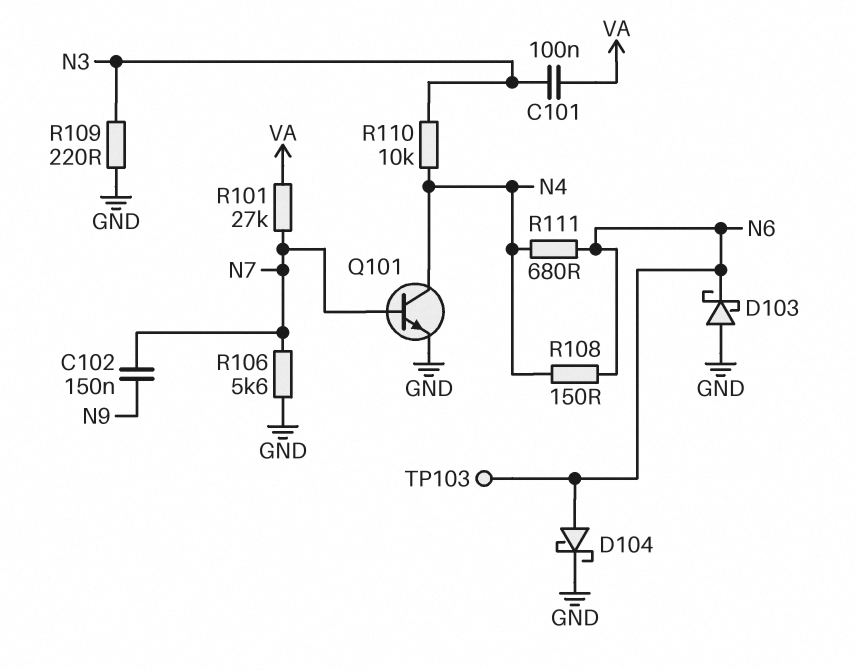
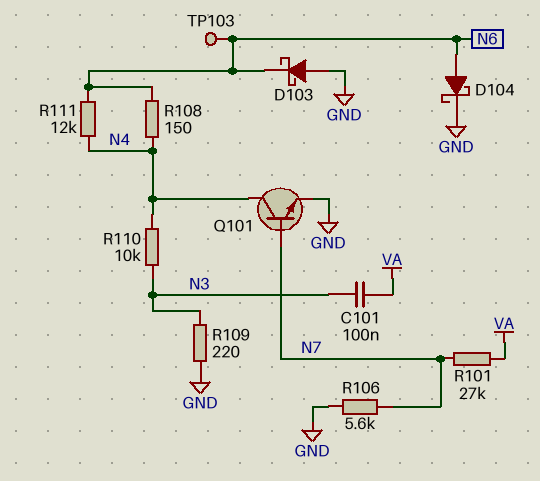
C102: 150nF (N7, N9) -> none
R111: 680 (N4, N6) -> 12k (N4, N6)

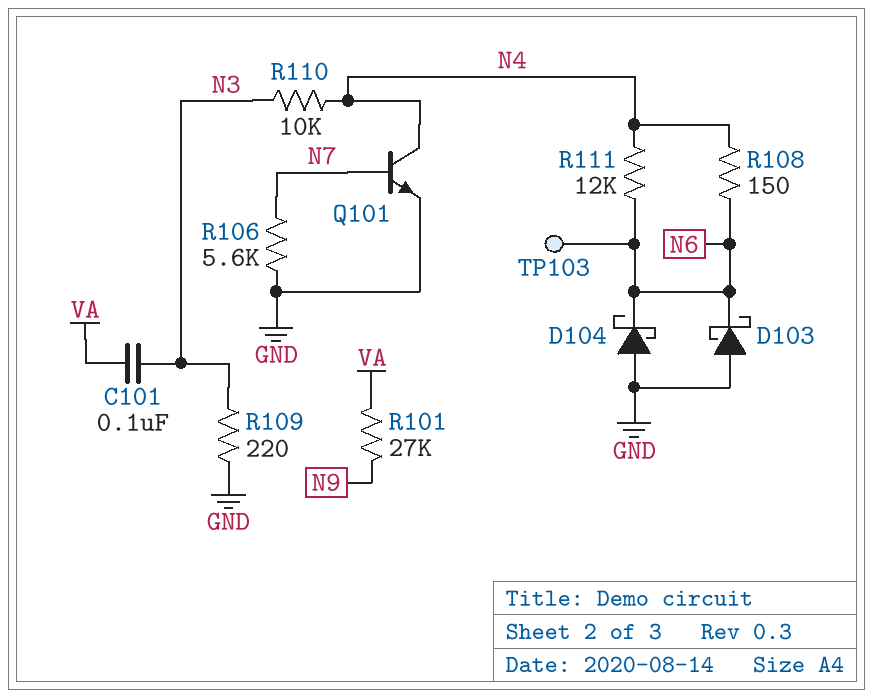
D104: schottky (A N6, K GND) -> schottky (A GND, K N6)
R101: 27k (N7, VA) -> 27k (N9, VA)

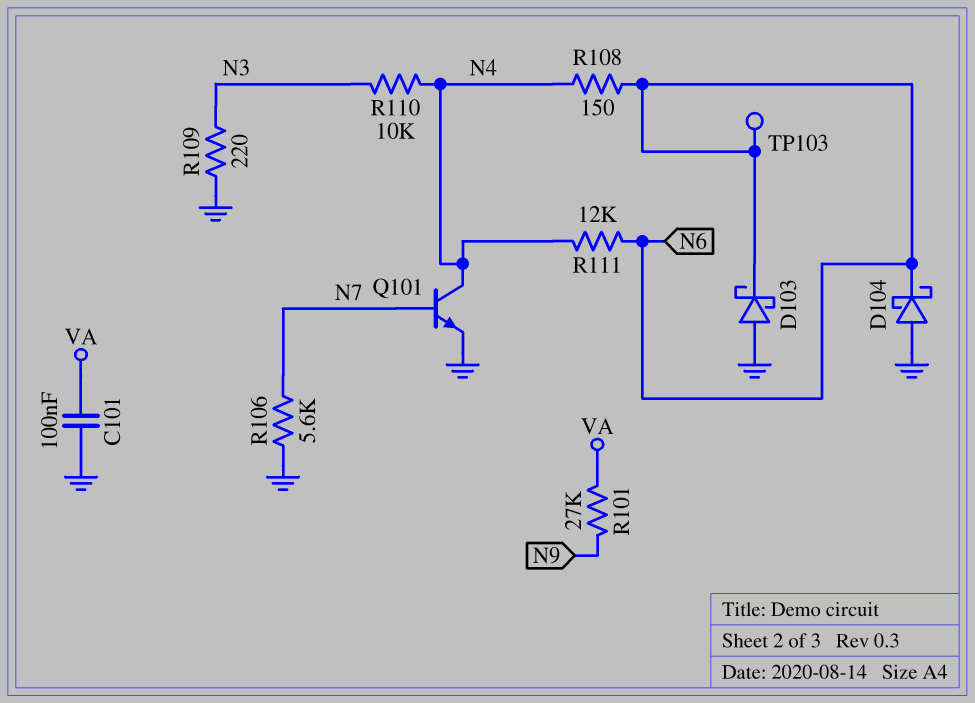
C101: 100nF (N3, VA) -> 100nF (GND, VA)

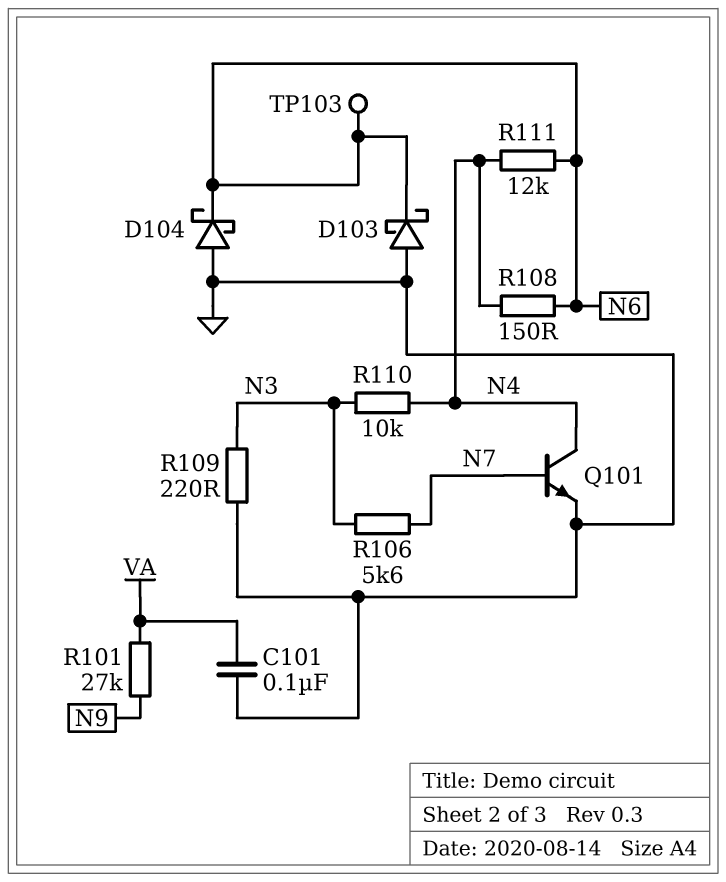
R106: 5.6k (GND, N7) -> 5.6k (N3, N7)

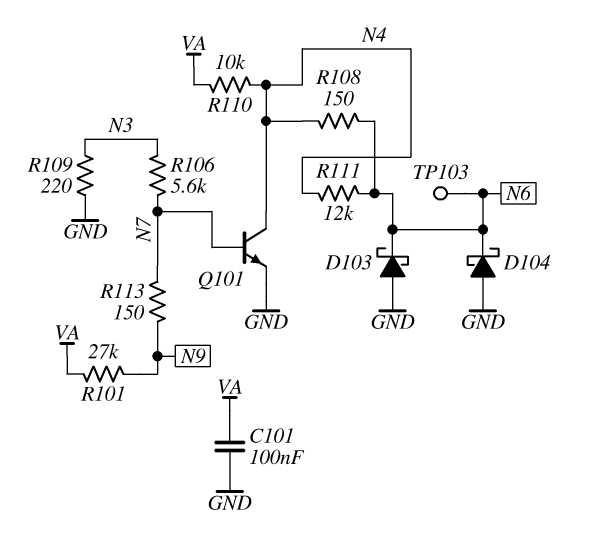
R110: 10k (N3, N4) -> 10k (N4, VA)
R113: none -> 150 (N7, N9)

